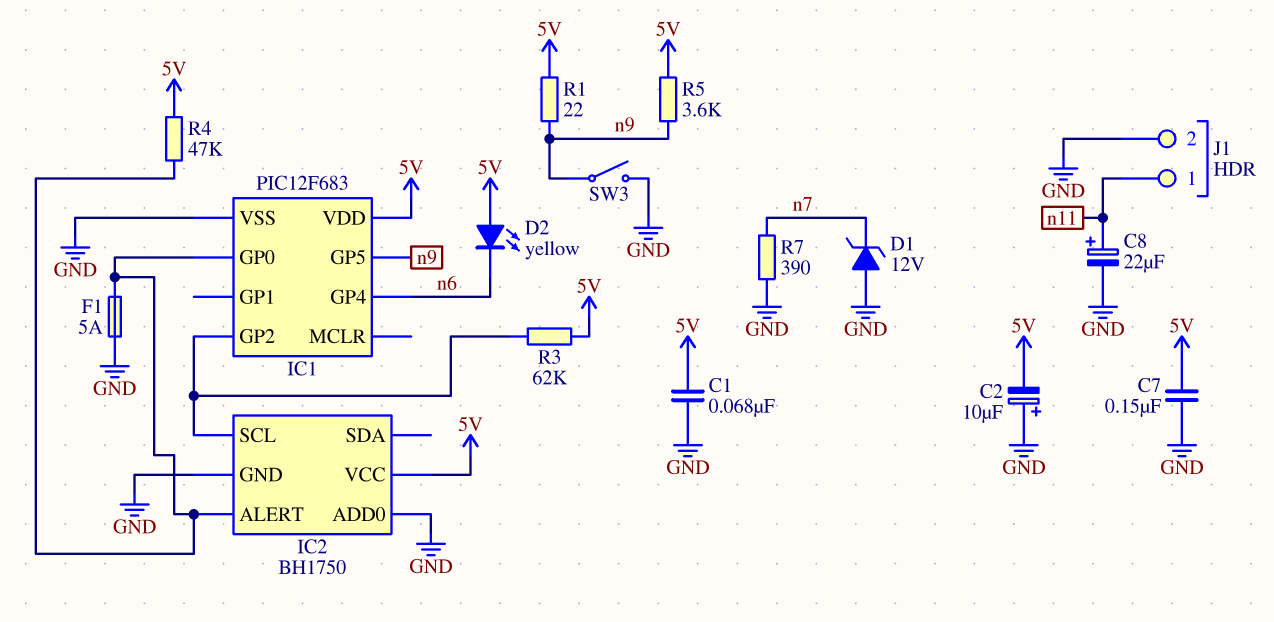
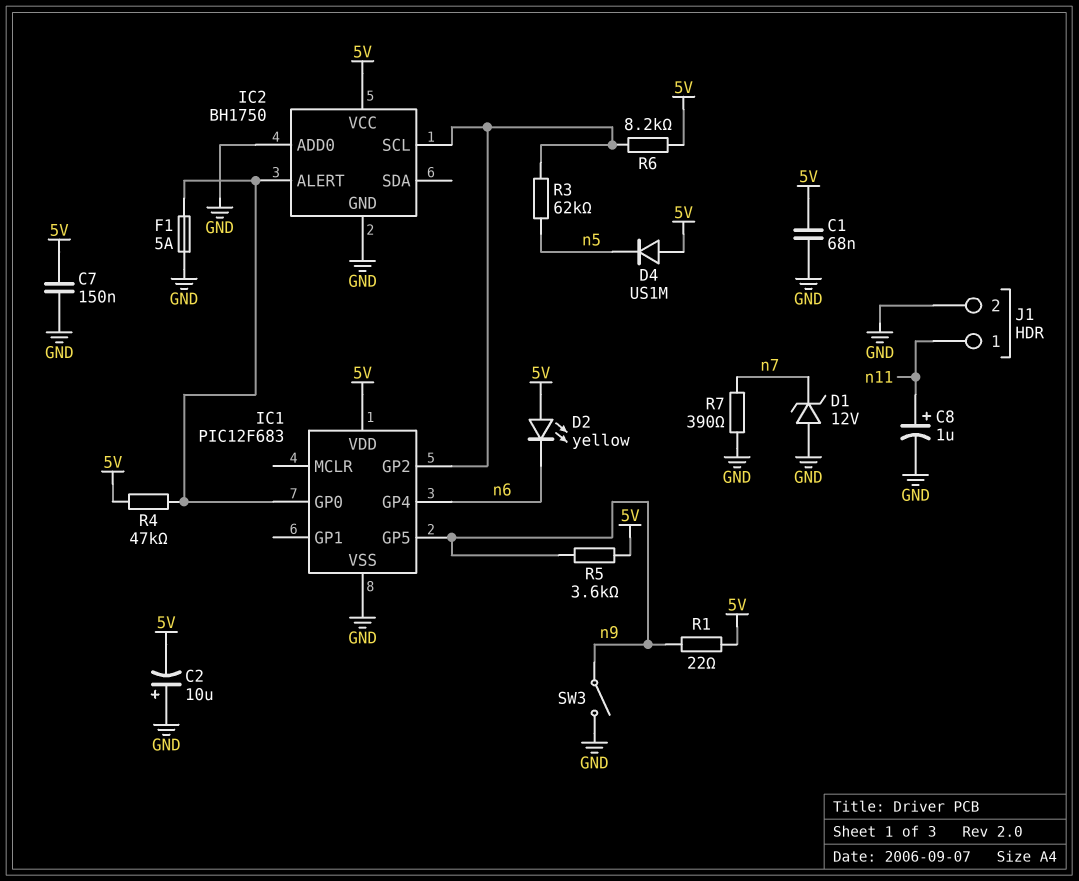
C8: 22uF (plus n11, minus GND) -> 1uF (plus n11, minus GND)
D4: none -> diode US1M (A 5V, K n5)
R3: 62k (5V, IC1/GP2) -> 62k (IC1/GP2, n5)
R6: none -> 8.2k (5V, IC1/GP2)

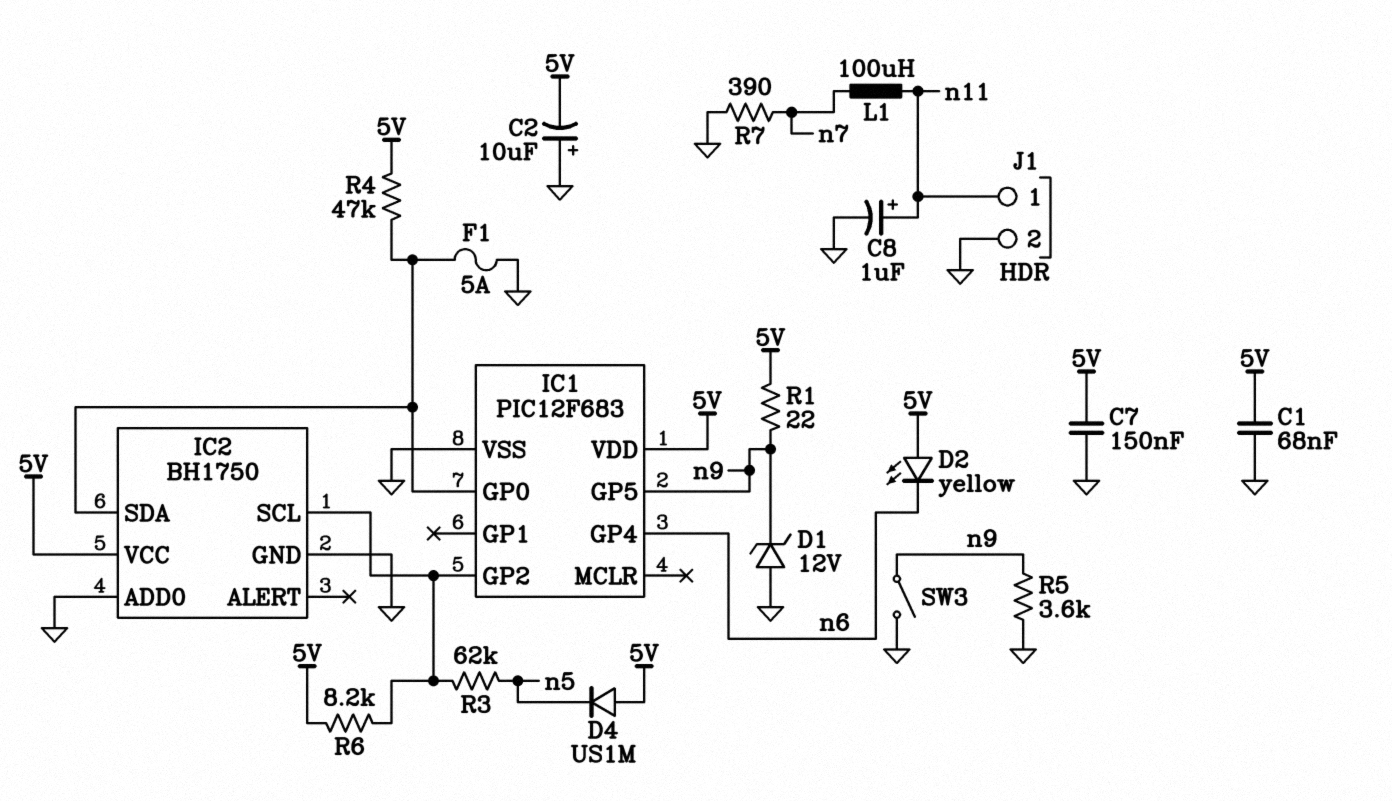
D1: zener 12V (A GND, K n7) -> zener 12V (A GND, K n9)
IC2 pin ALERT: IC1/GP0 -> none
IC2 pin SDA: none -> IC1/GP0
L1: none -> 100uH (n7, n11)
R5: 3.6k (5V, n9) -> 3.6k (GND, n9)

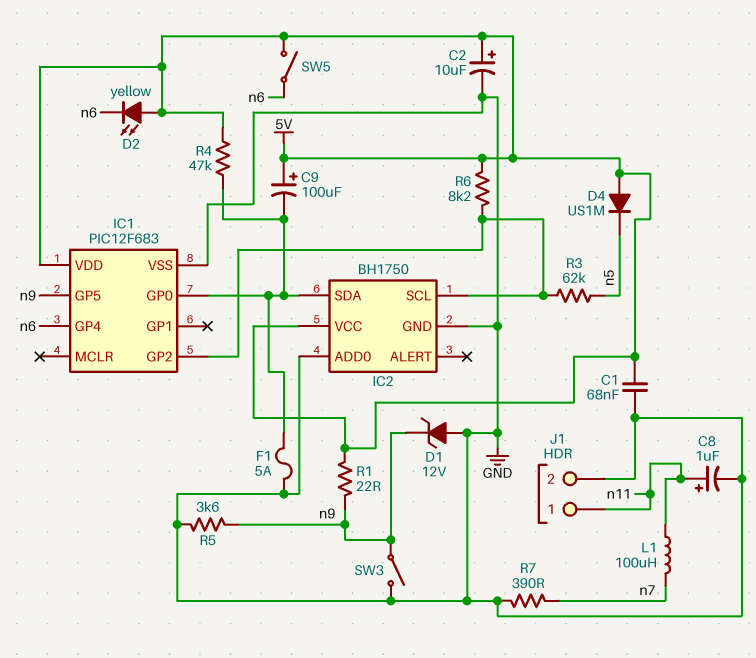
C2: 10uF (plus GND, minus 5V) -> 10uF (plus 5V, minus GND)
C7: 150nF (5V, GND) -> none
C9: none -> 100uF (plus 5V, minus IC1/GP0)
SW5: none -> switch (5V, n6)

